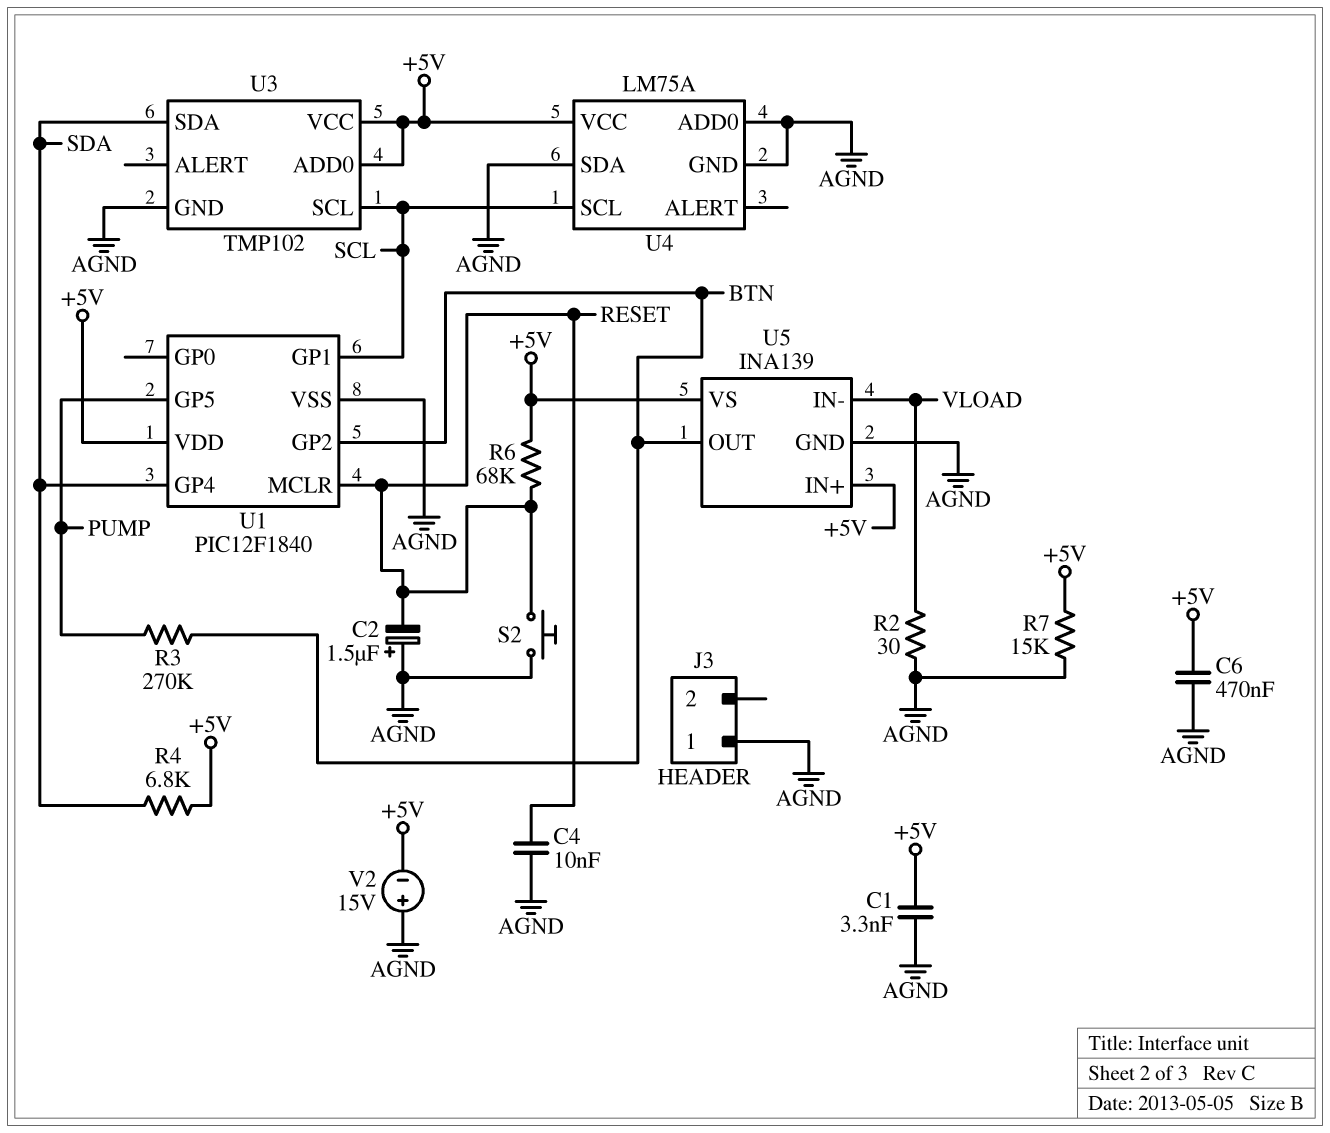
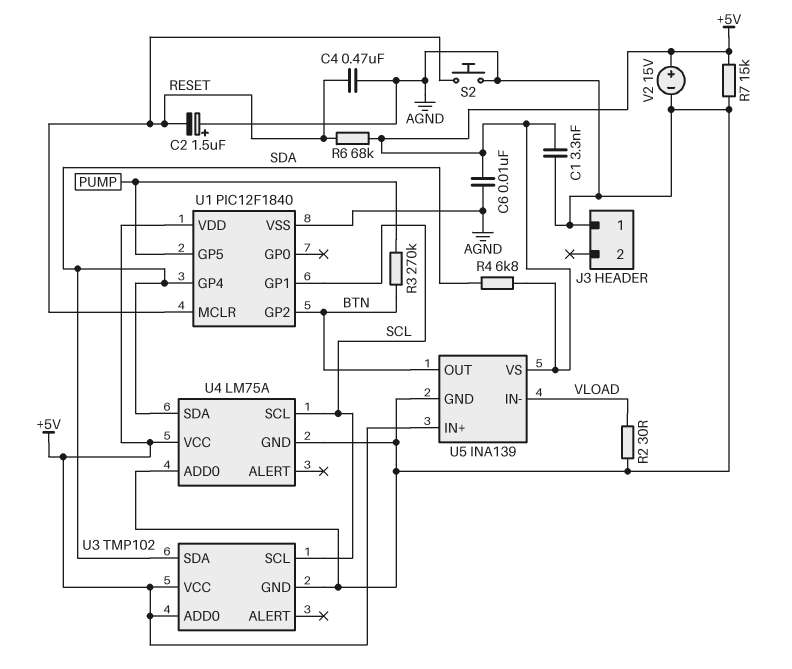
C4: 10nF (AGND, RESET) -> 470nF (AGND, RESET)
C6: 470nF (+5V, AGND) -> 10nF (+5V, AGND)
U4 pin SDA: AGND -> SDA
V2: 15V (plus AGND, minus +5V) -> 15V (plus +5V, minus AGND)

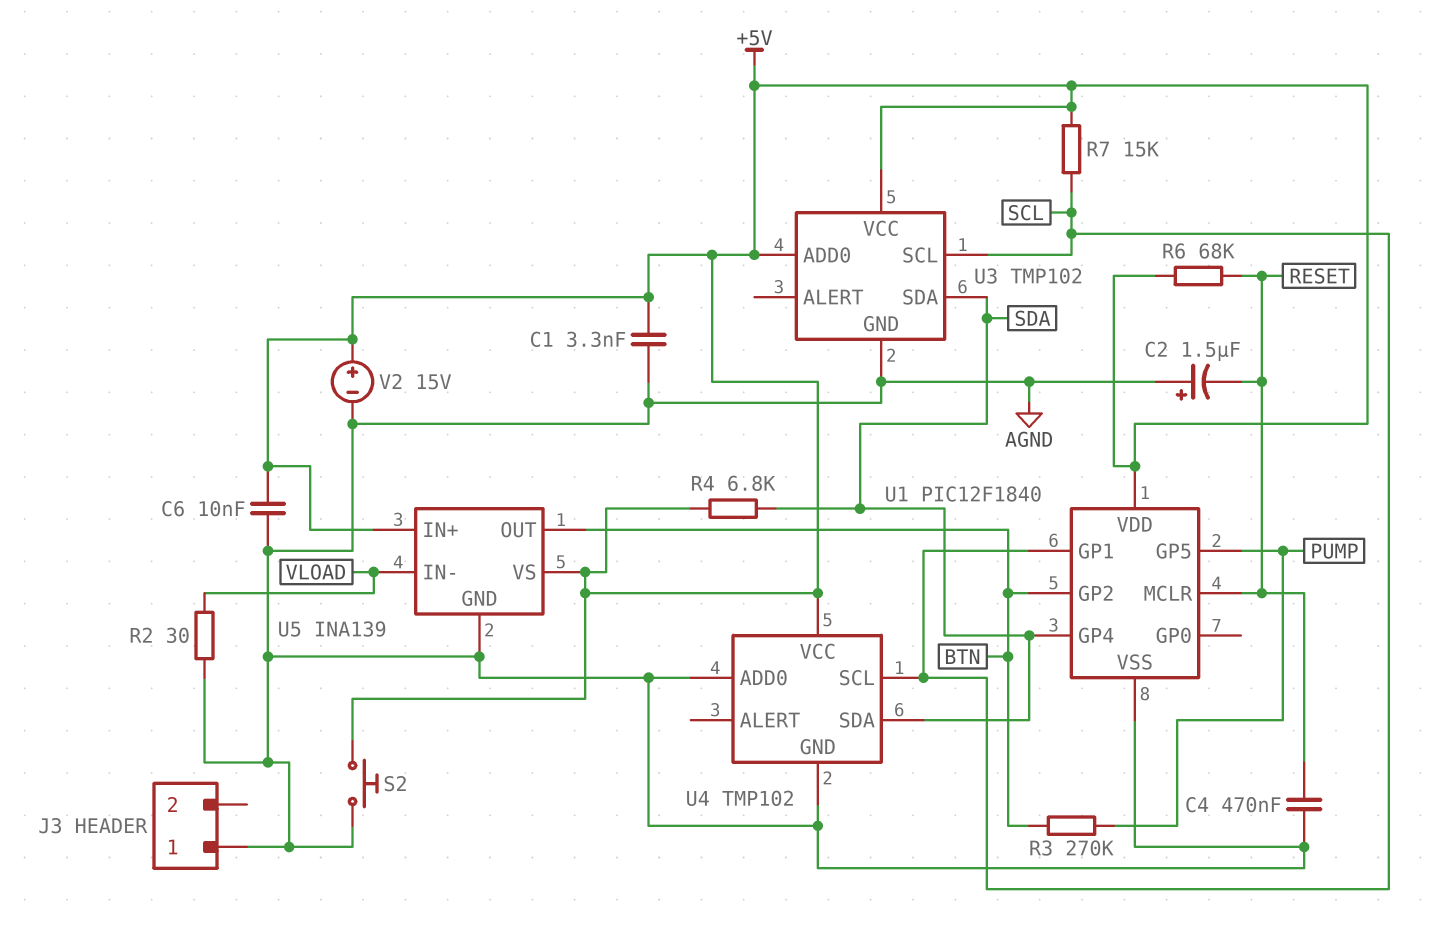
R7: 15k (+5V, AGND) -> 15k (+5V, SCL)
S2: button (AGND, RESET) -> button (+5V, AGND)
U4: LM75A -> TMP102

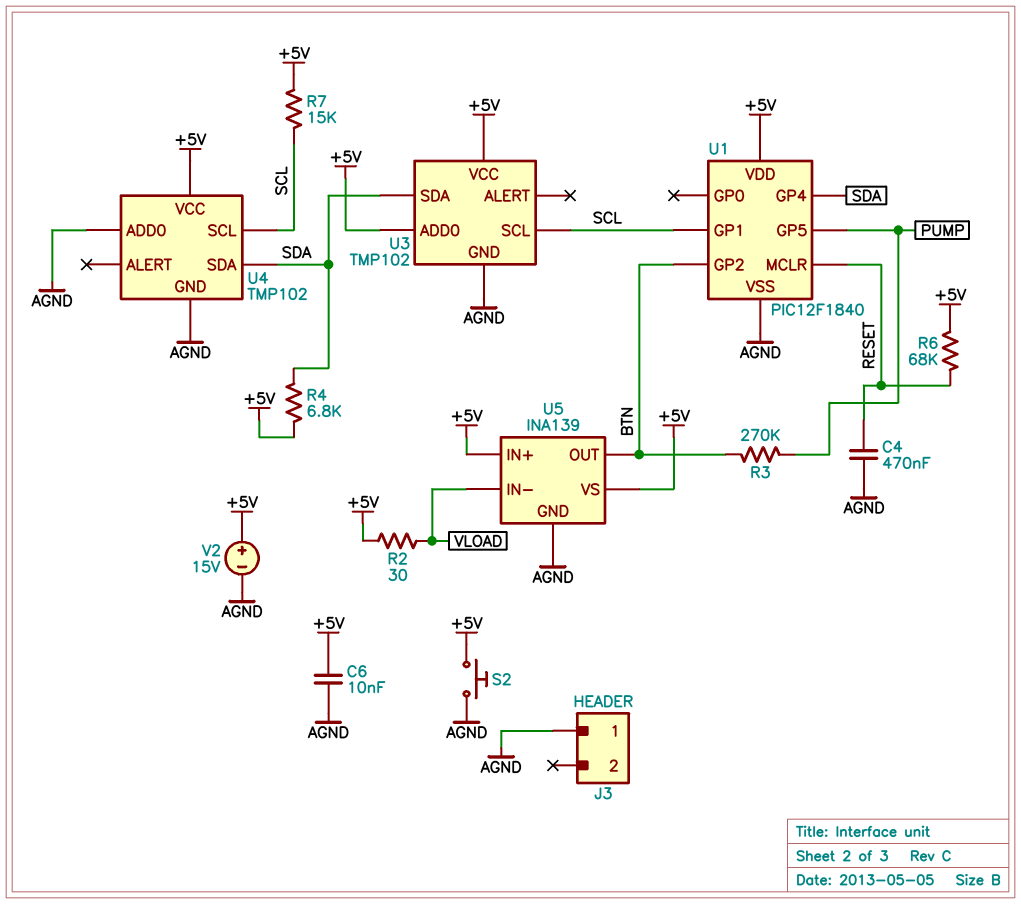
C1: 3.3nF (+5V, AGND) -> none
C2: 1.5uF (plus AGND, minus RESET) -> none
R2: 30 (AGND, VLOAD) -> 30 (+5V, VLOAD)

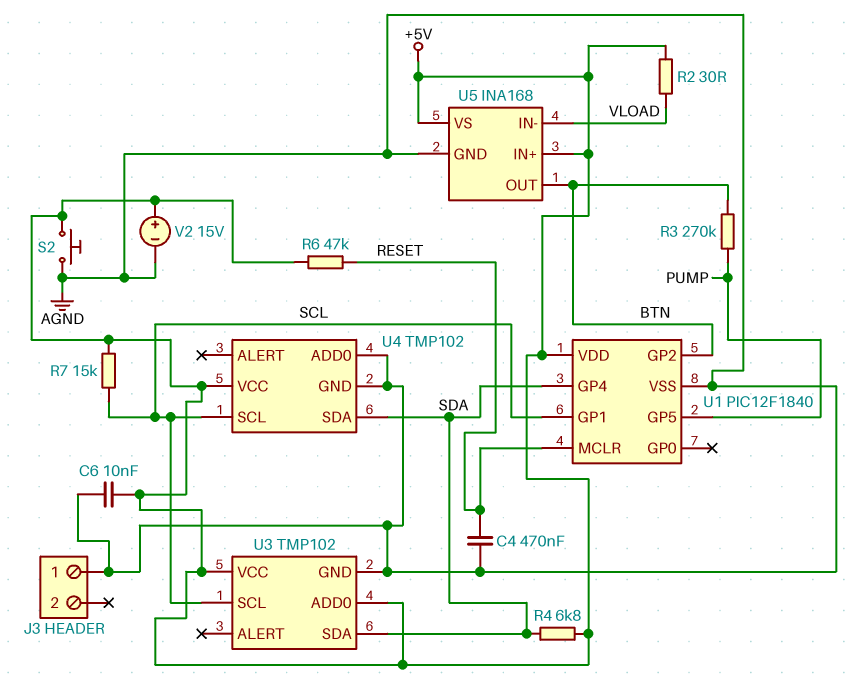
R6: 68k (+5V, RESET) -> 47k (+5V, RESET)
U5: INA139 -> INA168

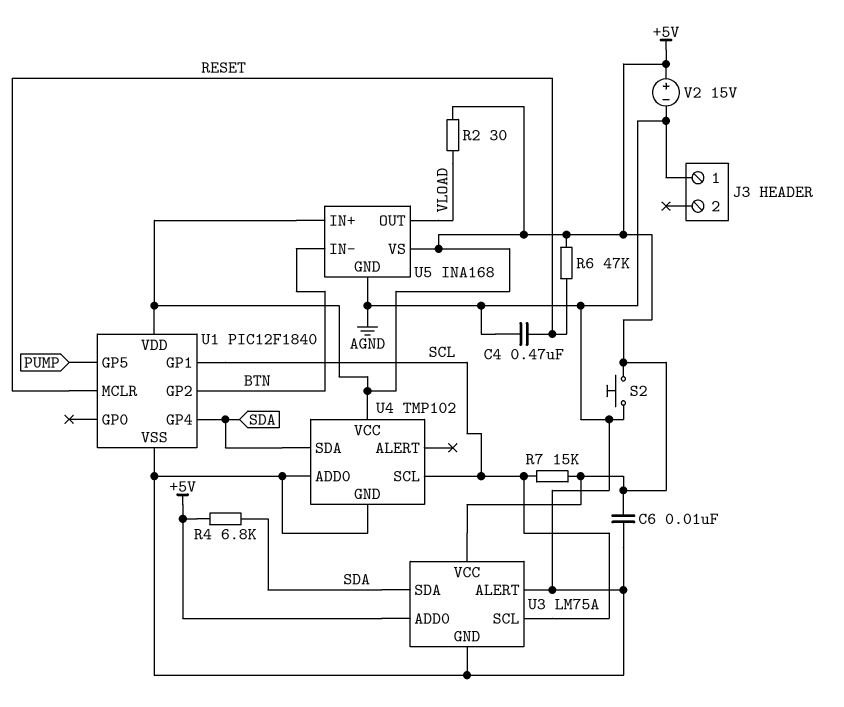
R3: 270k (BTN, PUMP) -> none
U3: TMP102 -> LM75A
U3 pin ALERT: none -> AGND
U5 pin IN-: VLOAD -> BTN
U5 pin OUT: BTN -> VLOAD

